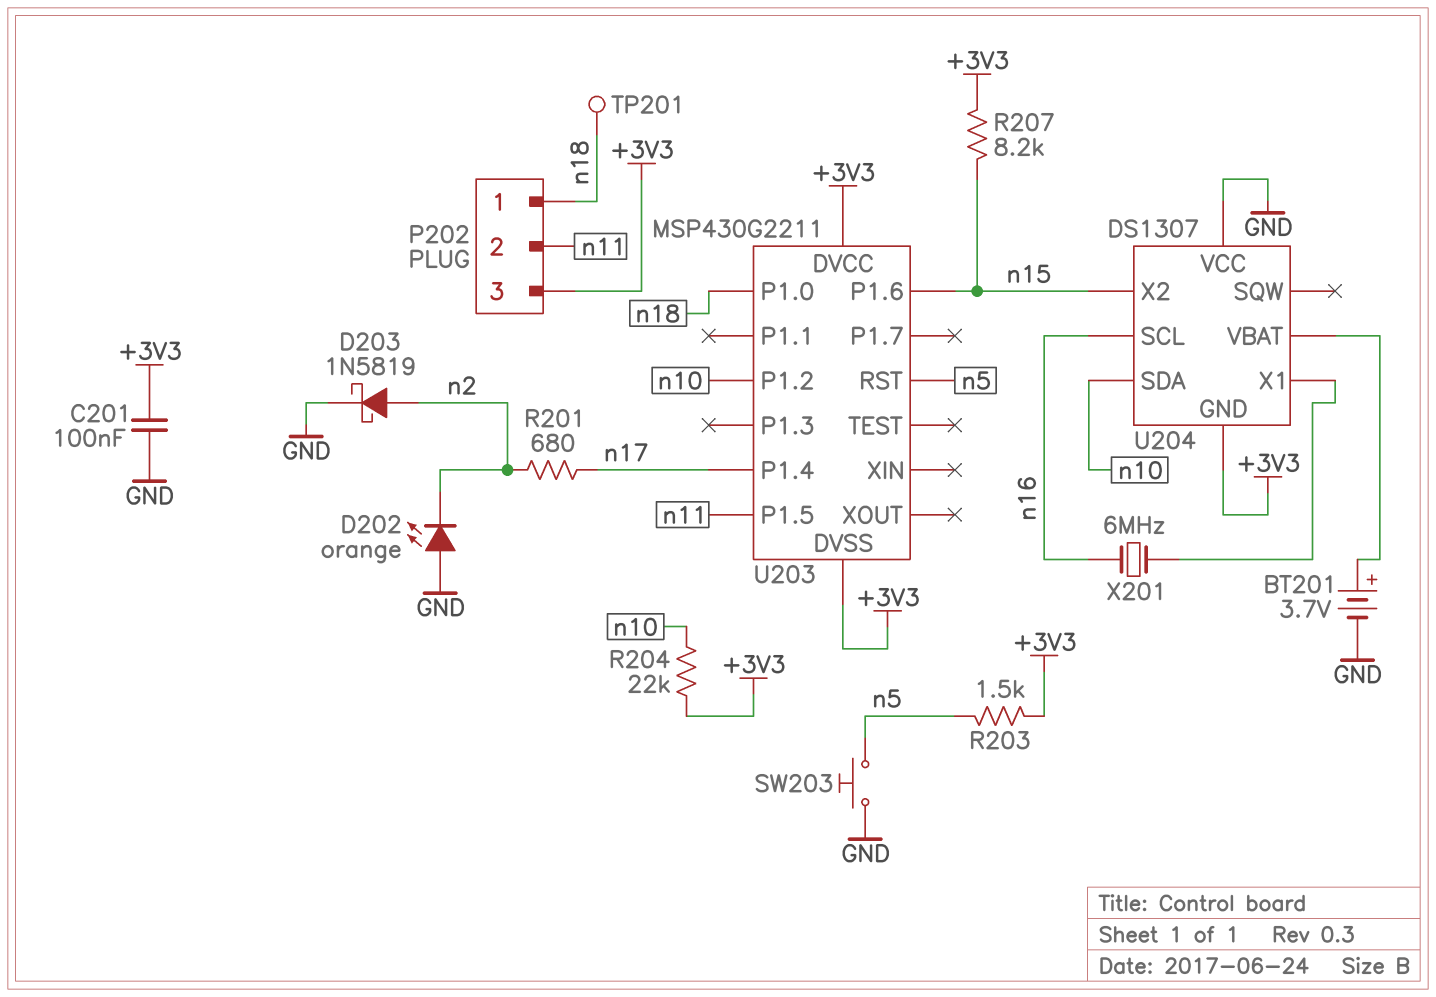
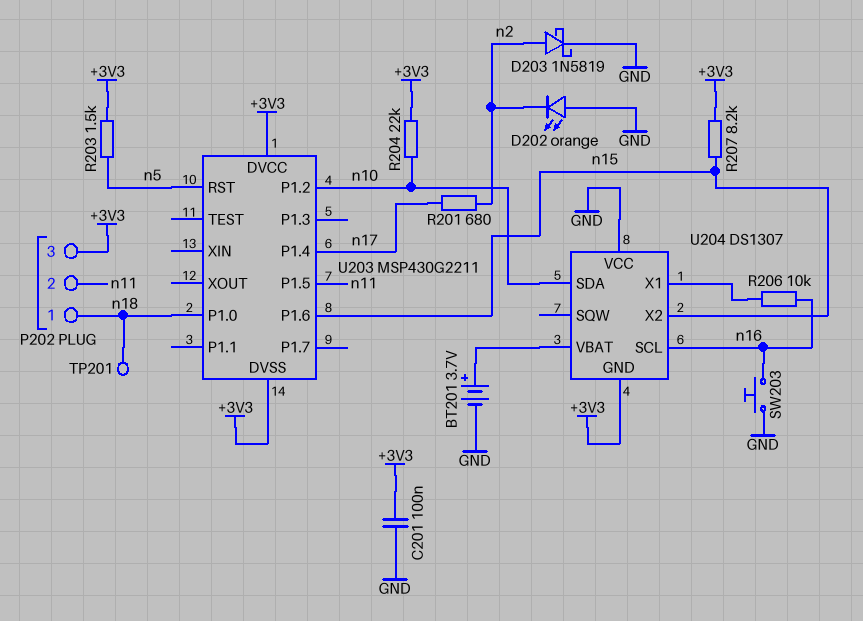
R206: none -> 10k (U204/X1, n16)
SW203: button (GND, n5) -> button (GND, n16)
X201: 6MHz (U204/X1, n16) -> none

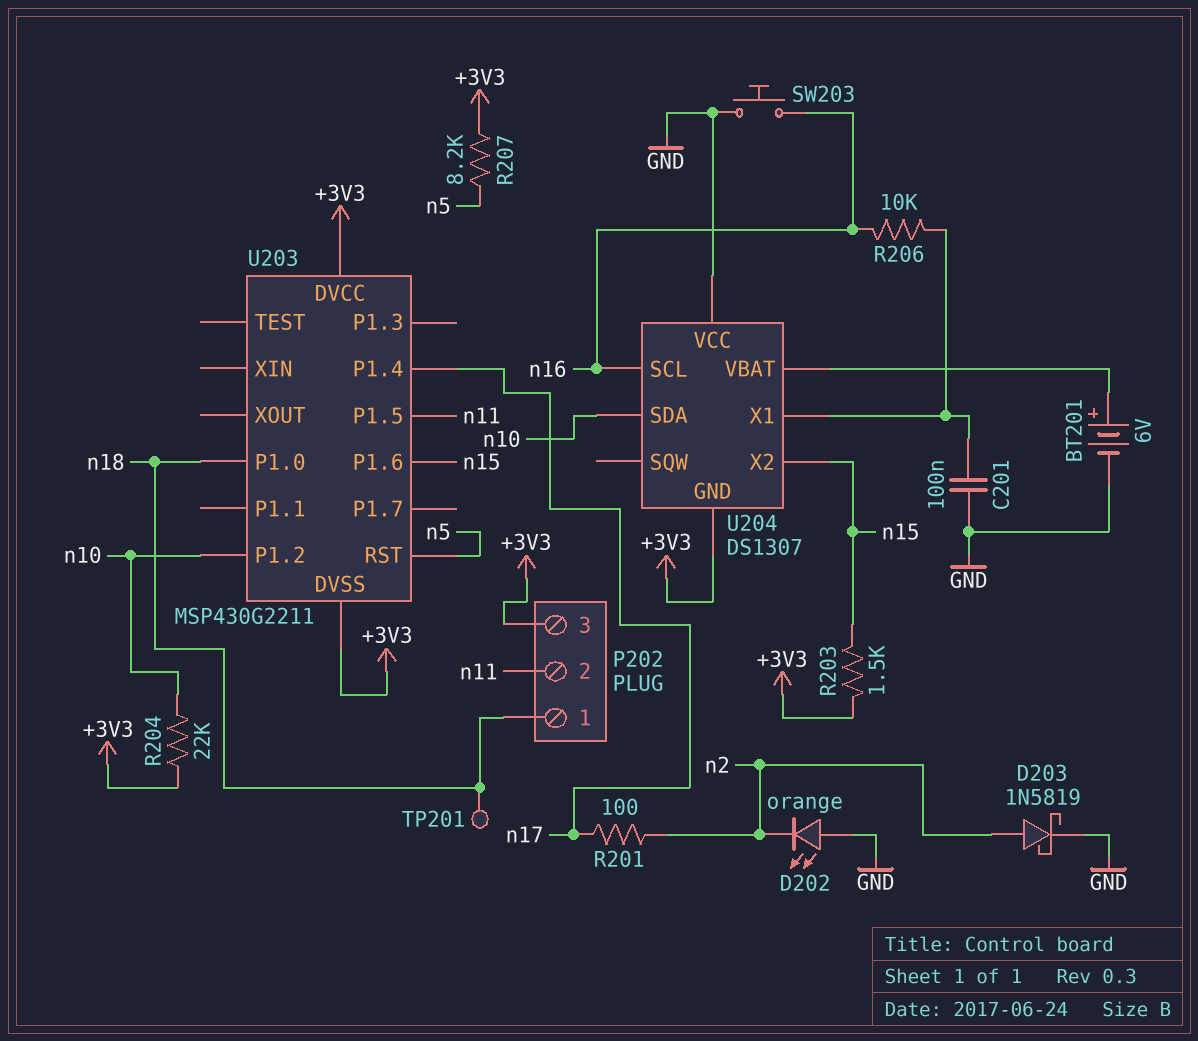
BT201: 3.7V (plus U204/VBAT, minus GND) -> 6V (plus U204/VBAT, minus GND)
C201: 100nF (+3V3, GND) -> 100nF (GND, U204/X1)
R201: 680 (n2, n17) -> 100 (n2, n17)
R203: 1.5k (+3V3, n5) -> 1.5k (+3V3, n15)
R207: 8.2k (+3V3, n15) -> 8.2k (+3V3, n5)

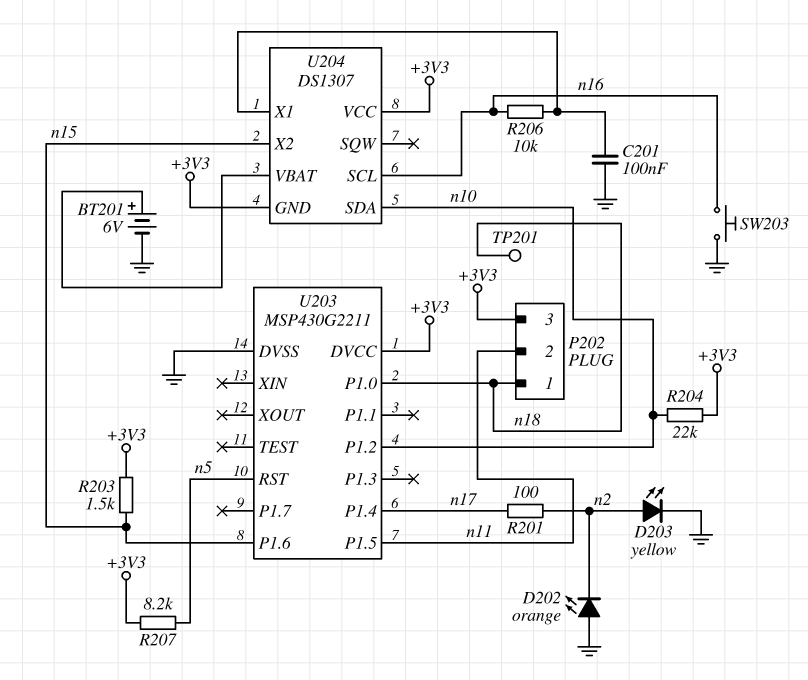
D203: schottky 1N5819 (A n2, K GND) -> LED yellow (A n2, K GND)
U203 pin DVSS: +3V3 -> GND
U204 pin VCC: GND -> +3V3

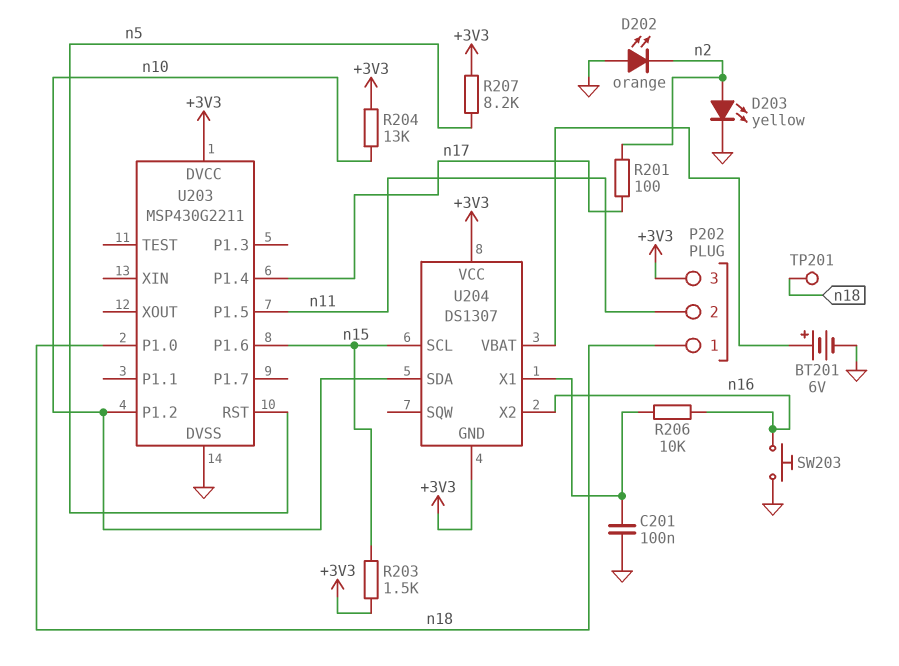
R204: 22k (+3V3, n10) -> 13k (+3V3, n10)
U204 pin SCL: n16 -> n15
U204 pin X2: n15 -> n16

